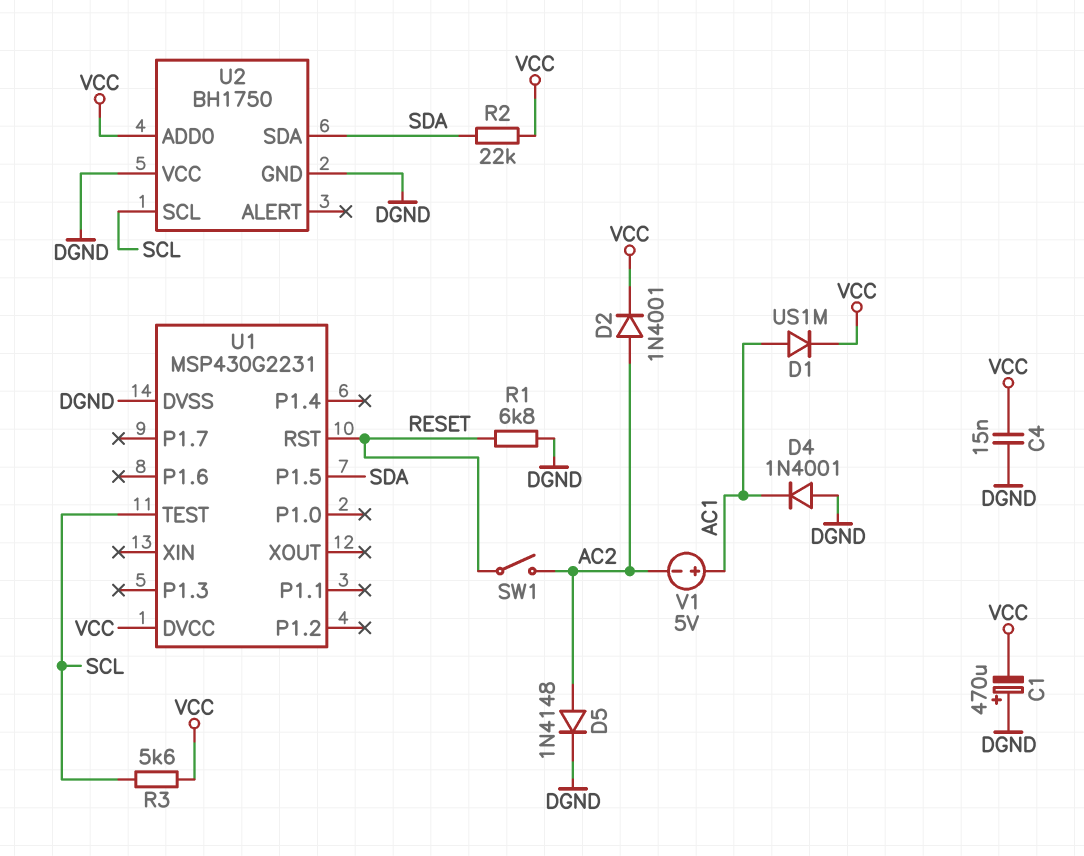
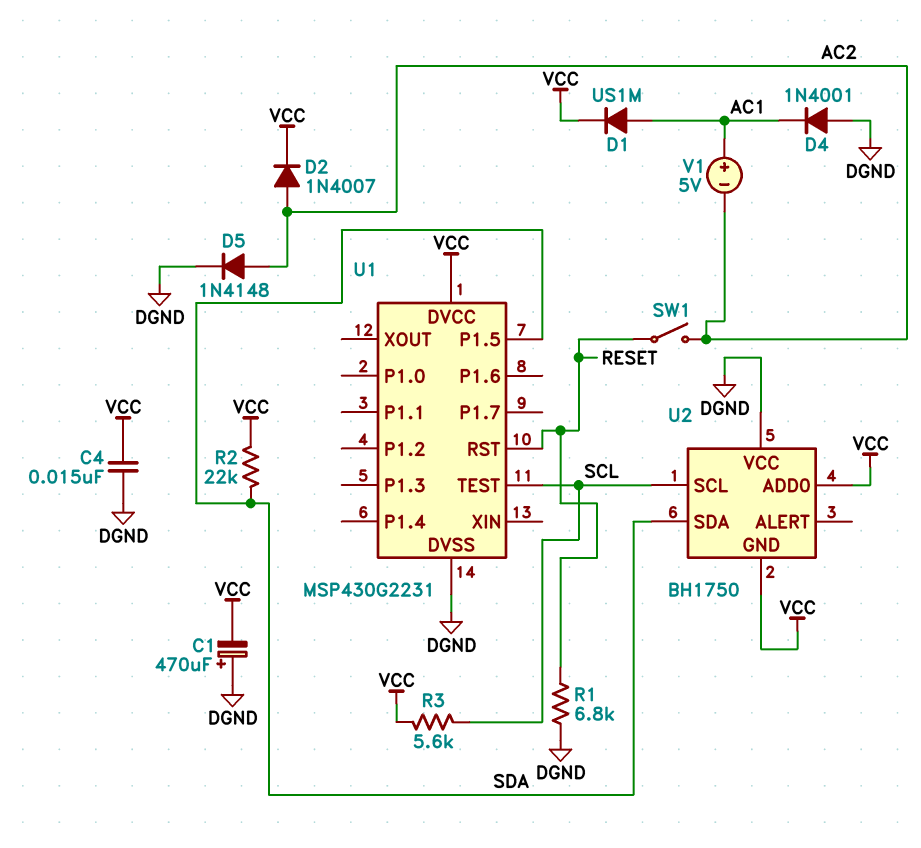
D2: diode 1N4001 (A AC2, K VCC) -> diode 1N4007 (A AC2, K VCC)
U2 pin GND: DGND -> VCC

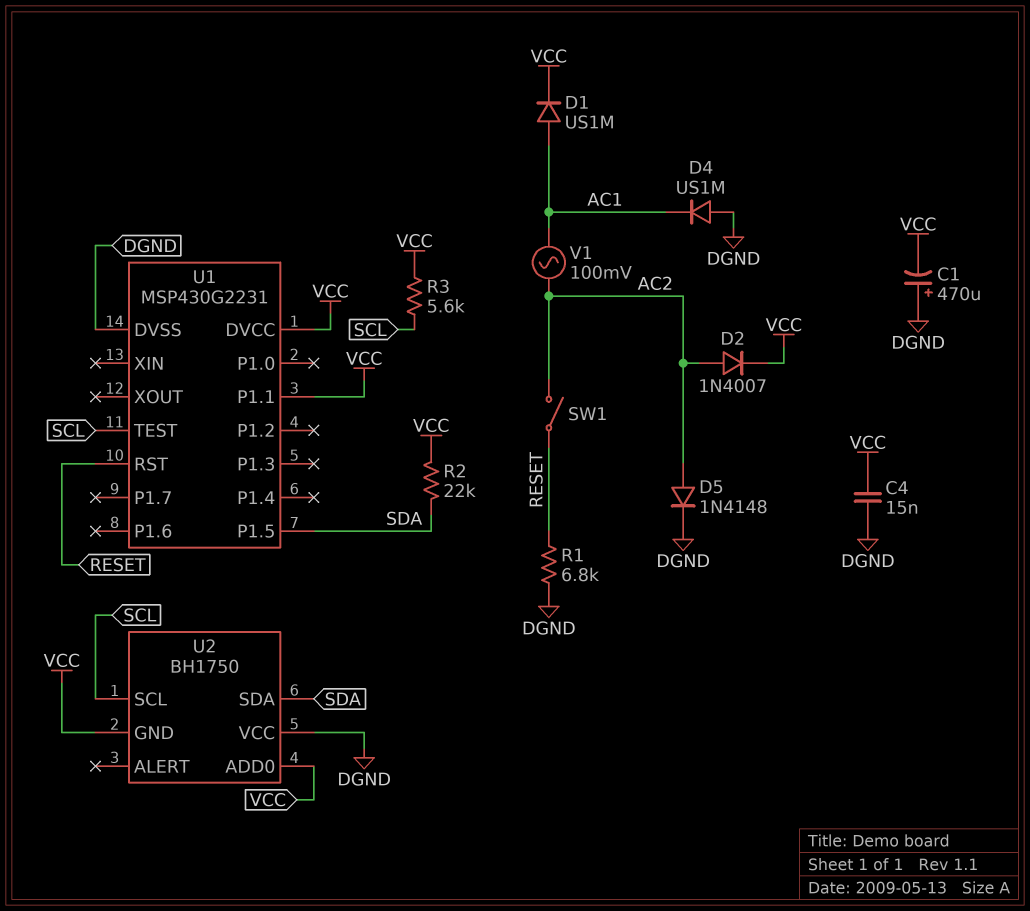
D4: diode 1N4001 (A DGND, K AC1) -> diode US1M (A DGND, K AC1)
U1 pin P1.1: none -> VCC
V1: 5V (plus AC1, minus AC2) -> AC 100mV (AC1, AC2)

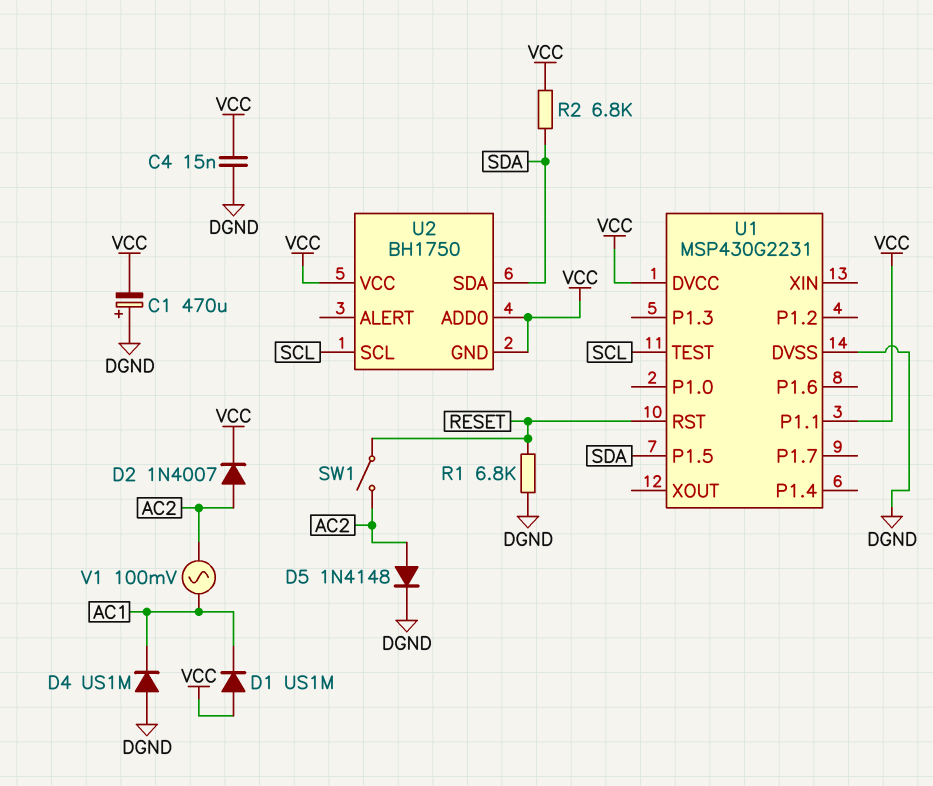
D1: diode US1M (A AC1, K VCC) -> diode US1M (A VCC, K AC1)
R2: 22k (SDA, VCC) -> 6.8k (SDA, VCC)
R3: 5.6k (SCL, VCC) -> none
U2 pin VCC: DGND -> VCC

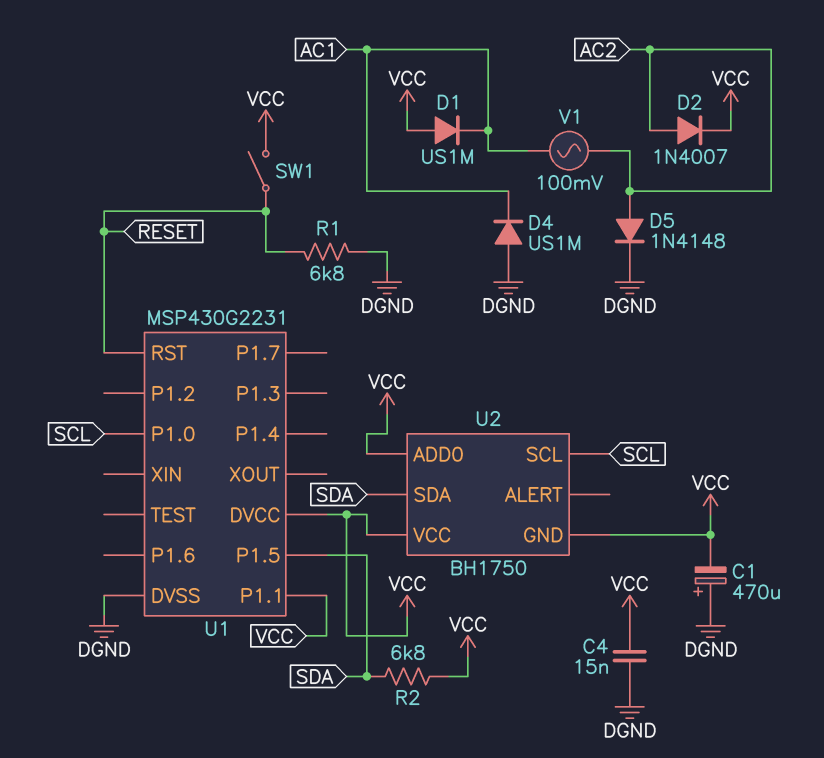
SW1: switch (AC2, RESET) -> switch (RESET, VCC)
U1 pin P1.0: none -> SCL
U1 pin TEST: SCL -> none

